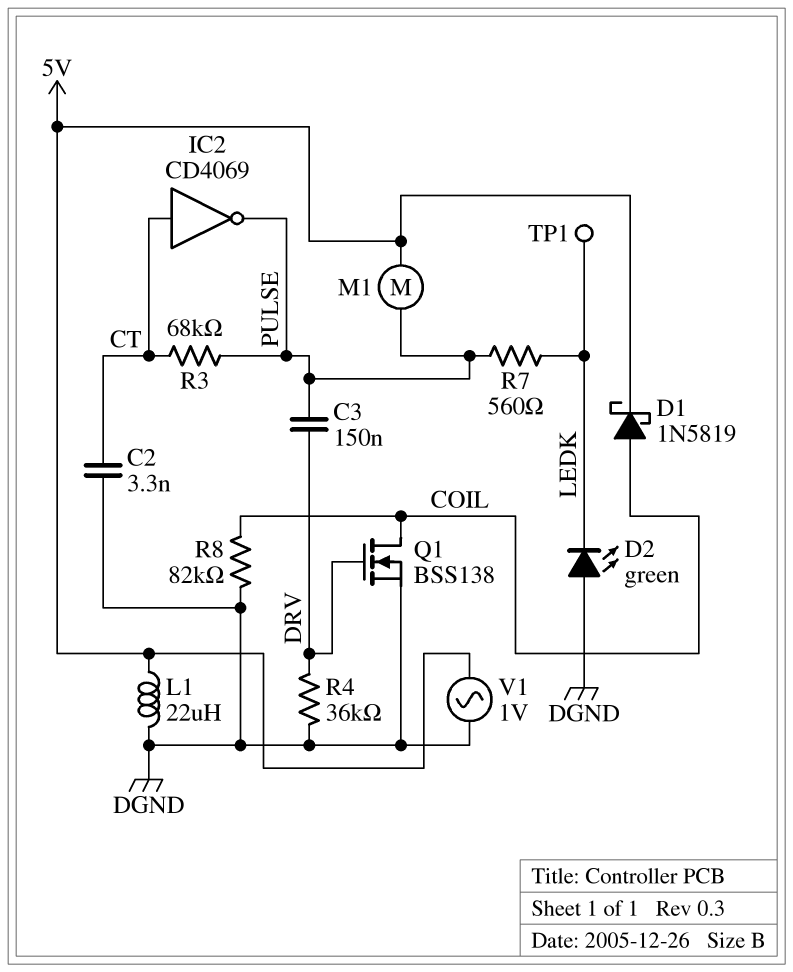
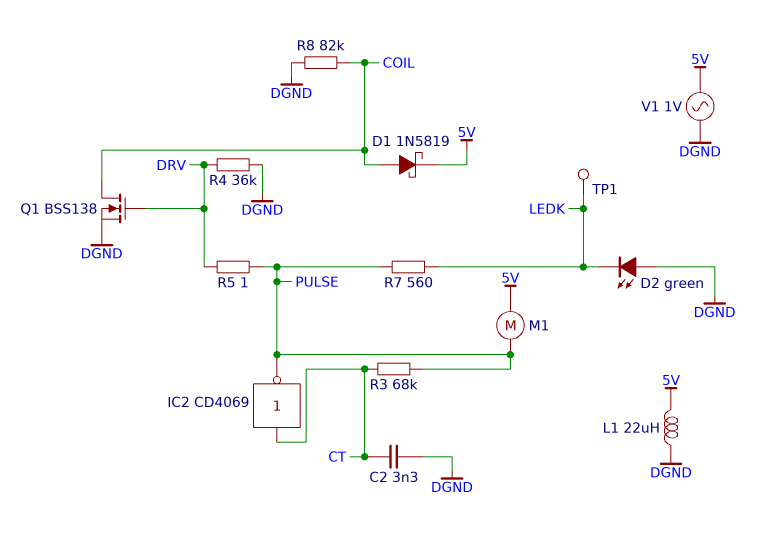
C3: 150nF (DRV, PULSE) -> none
R5: none -> 1 (DRV, PULSE)

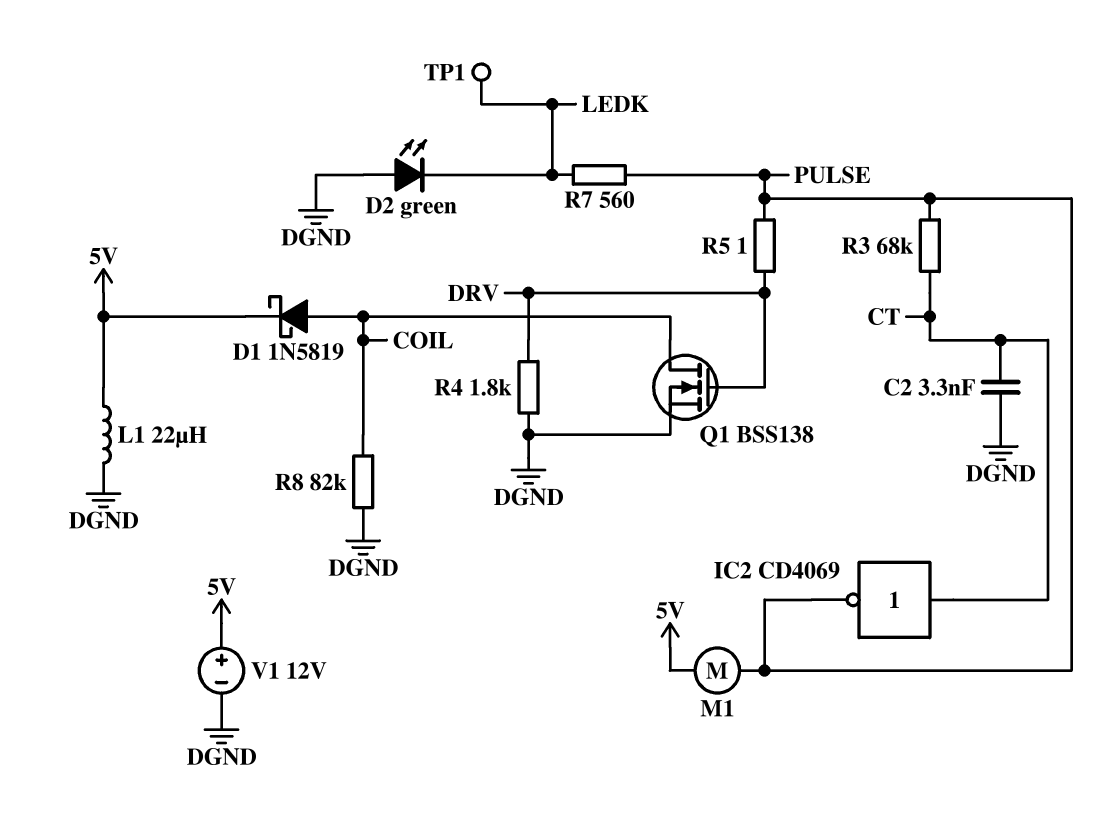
R4: 36k (DGND, DRV) -> 1.8k (DGND, DRV)
V1: AC 1V (5V, DGND) -> 12V (plus 5V, minus DGND)

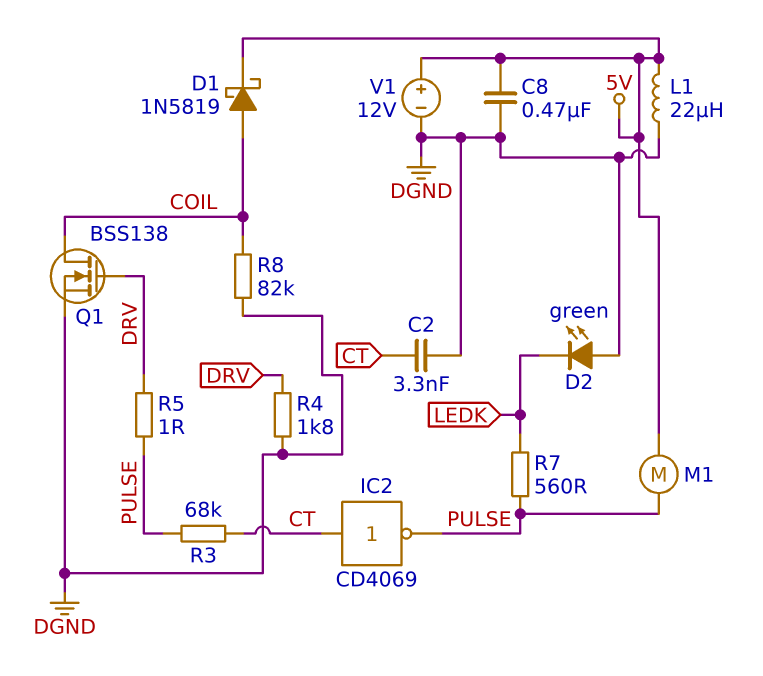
C8: none -> 470nF (5V, DGND)
TP1: test point (LEDK) -> none

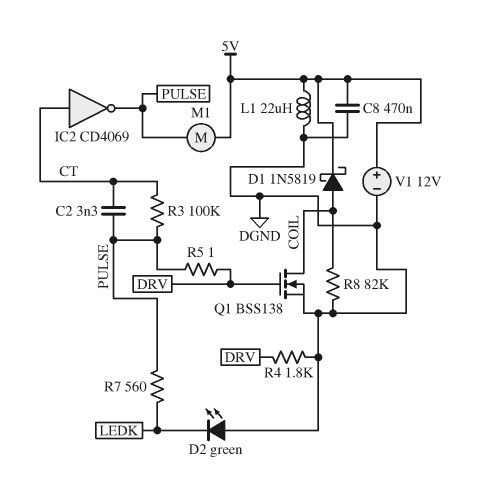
C2: 3.3nF (CT, DGND) -> 3.3nF (CT, PULSE)
R3: 68k (CT, PULSE) -> 100k (CT, PULSE)

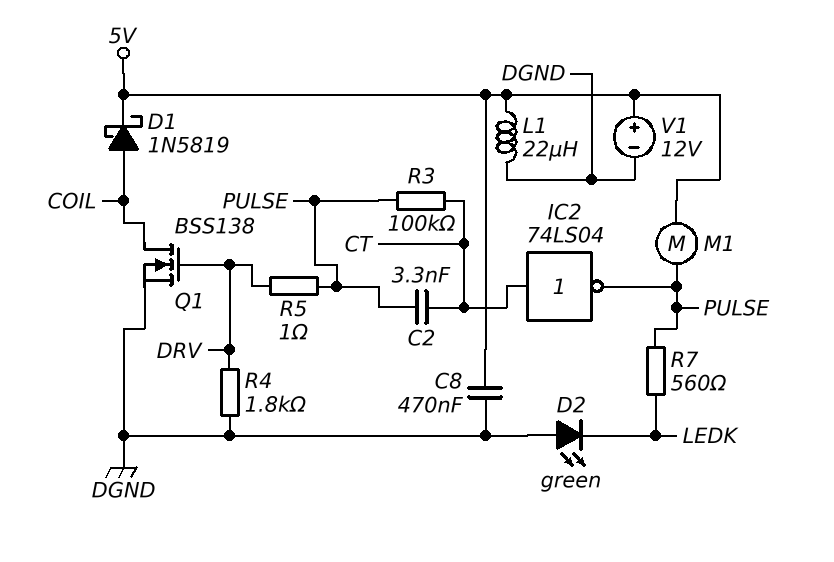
IC2: NOT CD4069 (in CT, out PULSE) -> NOT 74LS04 (in CT, out PULSE)
R8: 82k (COIL, DGND) -> none

